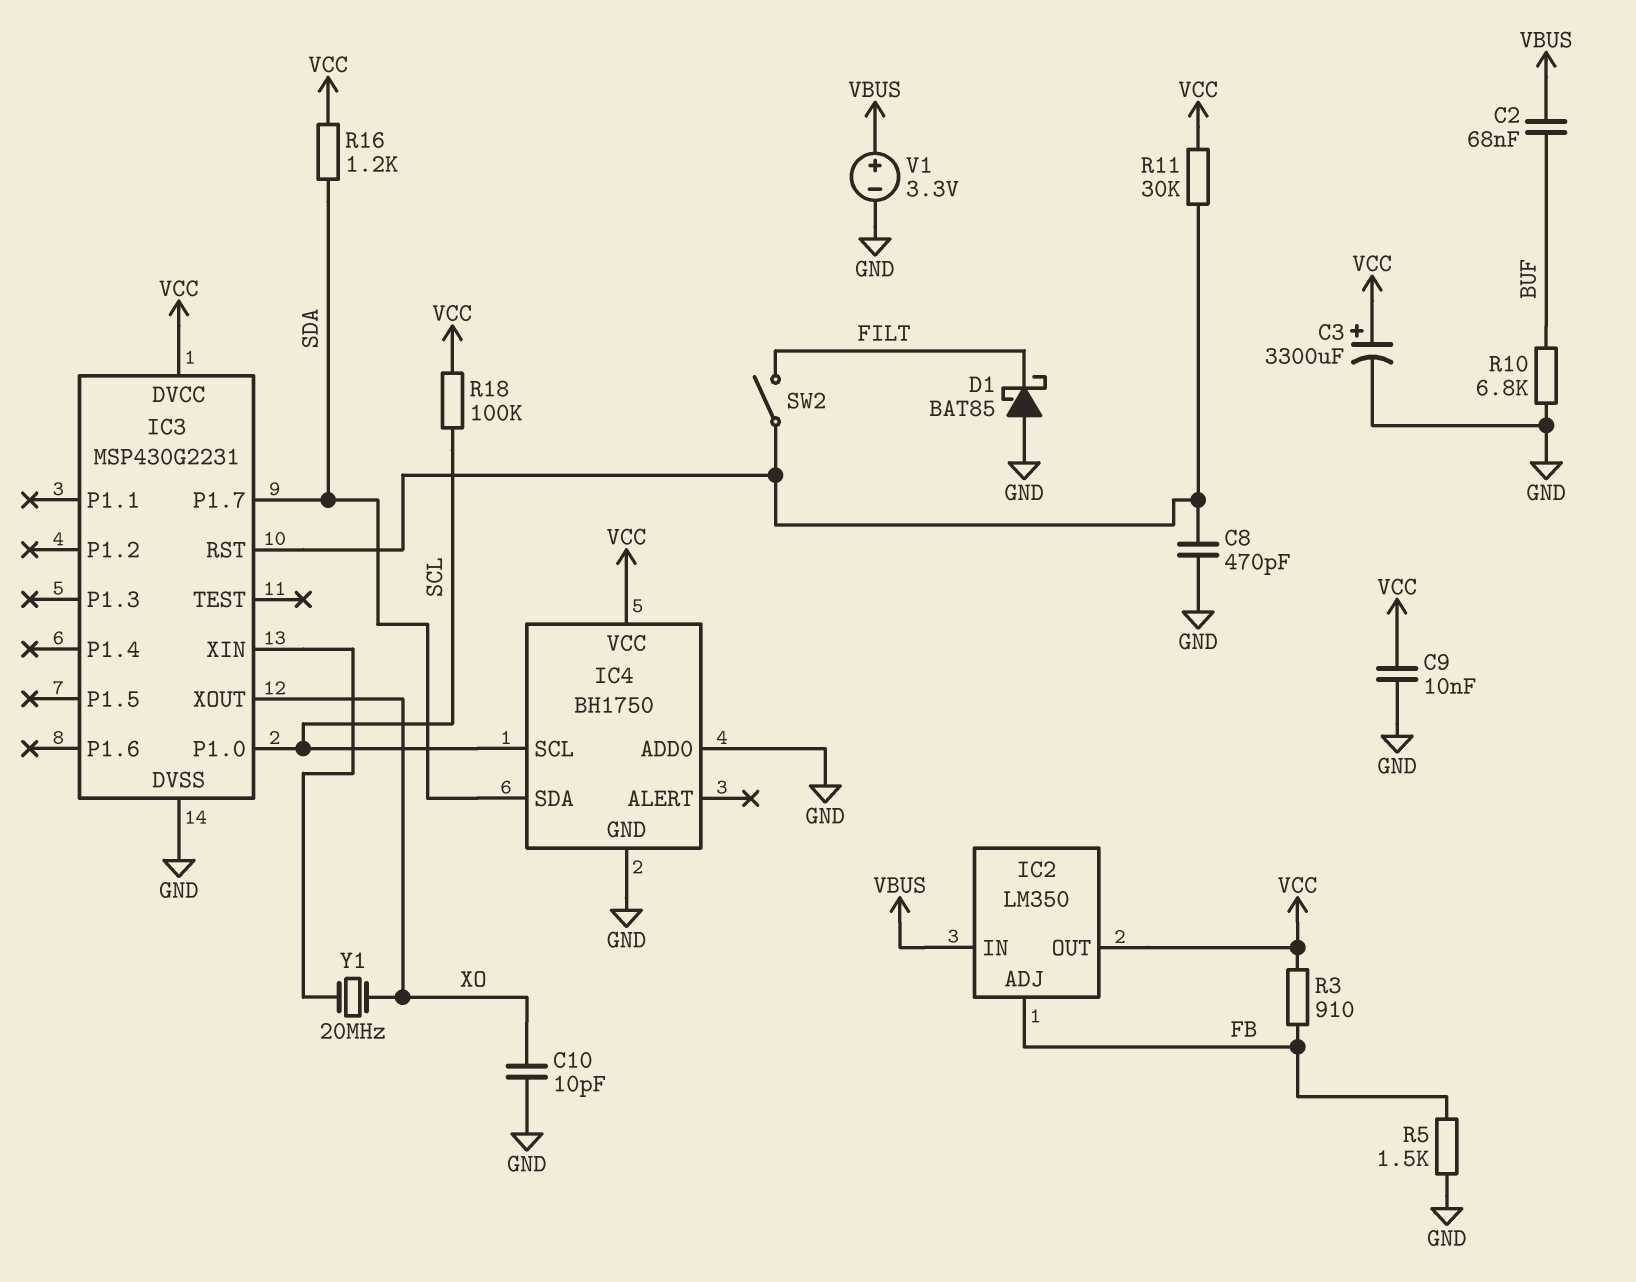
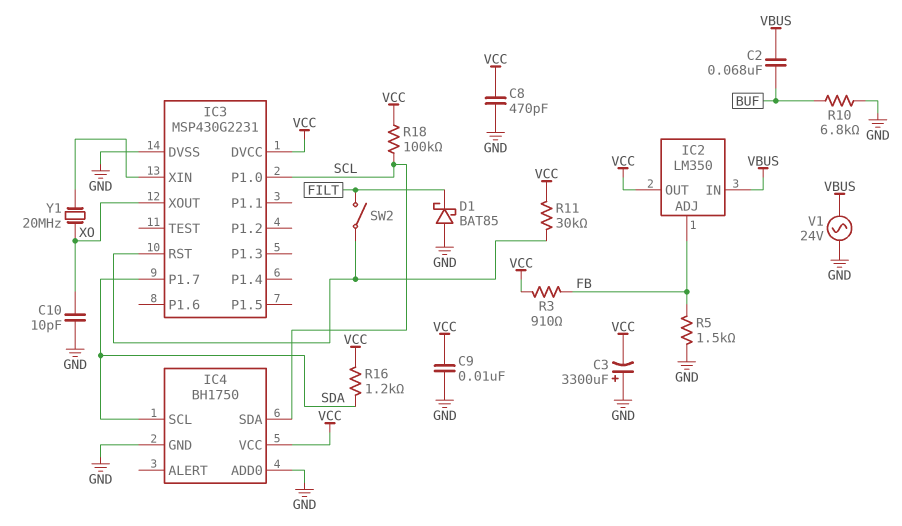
C3: 3300uF (plus VCC, minus GND) -> 3300uF (plus GND, minus VCC)
C8: 470pF (GND, IC3/RST) -> 470pF (GND, VCC)
IC4 pin SCL: SCL -> SDA
IC4 pin SDA: SDA -> SCL
V1: 3.3V (plus VBUS, minus GND) -> AC 24V (GND, VBUS)

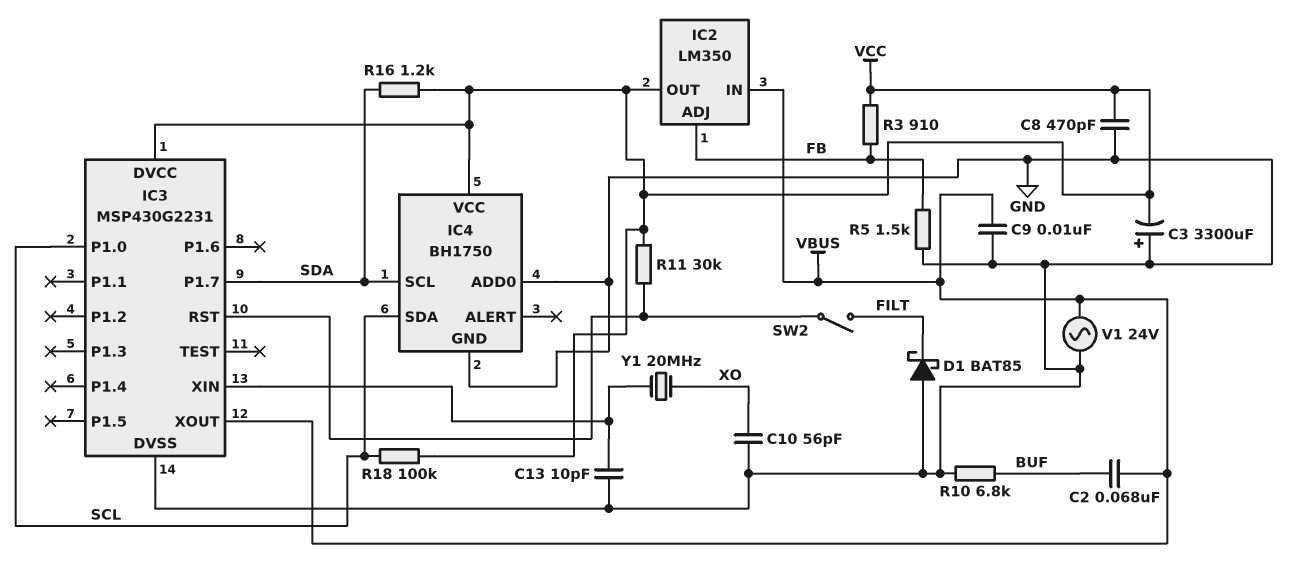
C9: 10nF (GND, VCC) -> 10nF (GND, VBUS)
C10: 10pF (GND, XO) -> 56pF (GND, XO)
C13: none -> 10pF (GND, IC3/XIN)
IC3 pin XOUT: XO -> VBUS

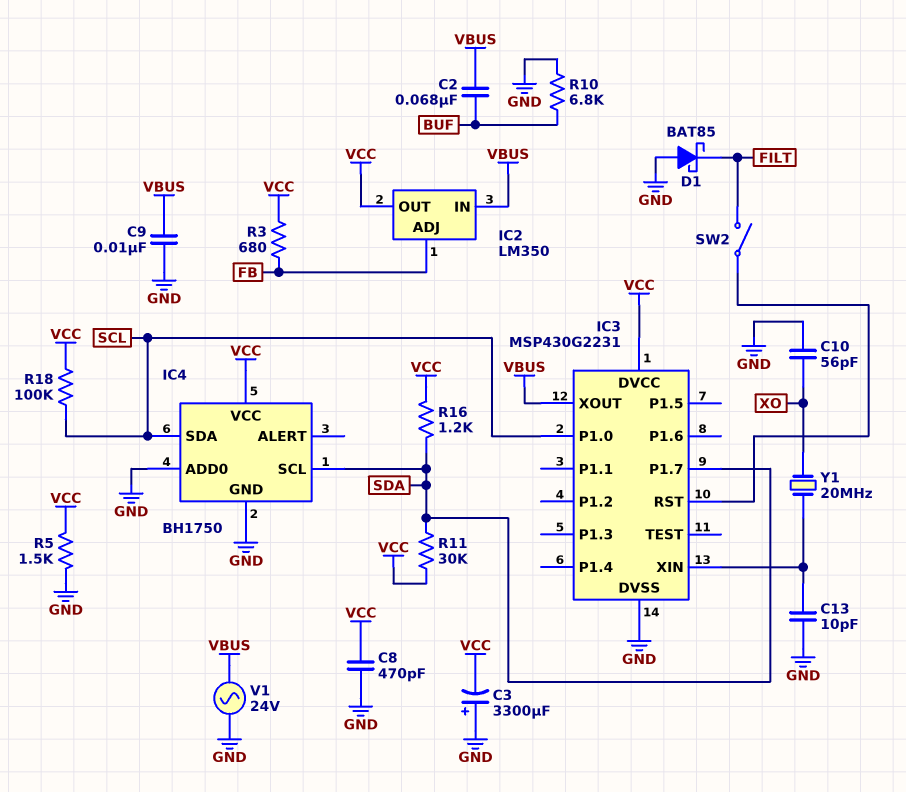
R3: 910 (FB, VCC) -> 680 (FB, VCC)
R5: 1.5k (FB, GND) -> 1.5k (GND, VCC)
R11: 30k (IC3/RST, VCC) -> 30k (SDA, VCC)

